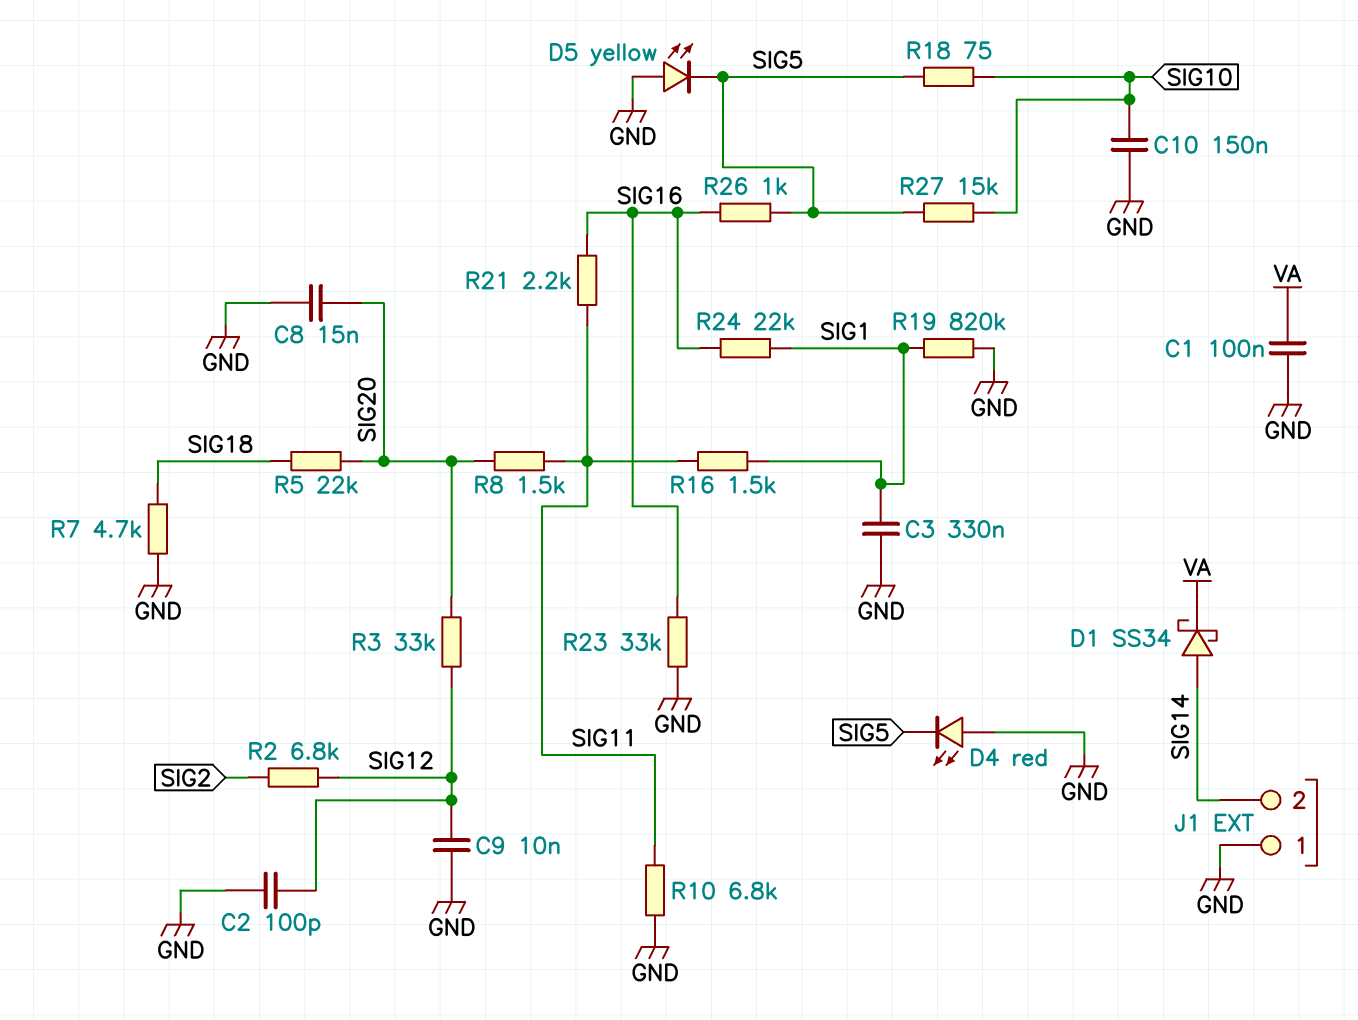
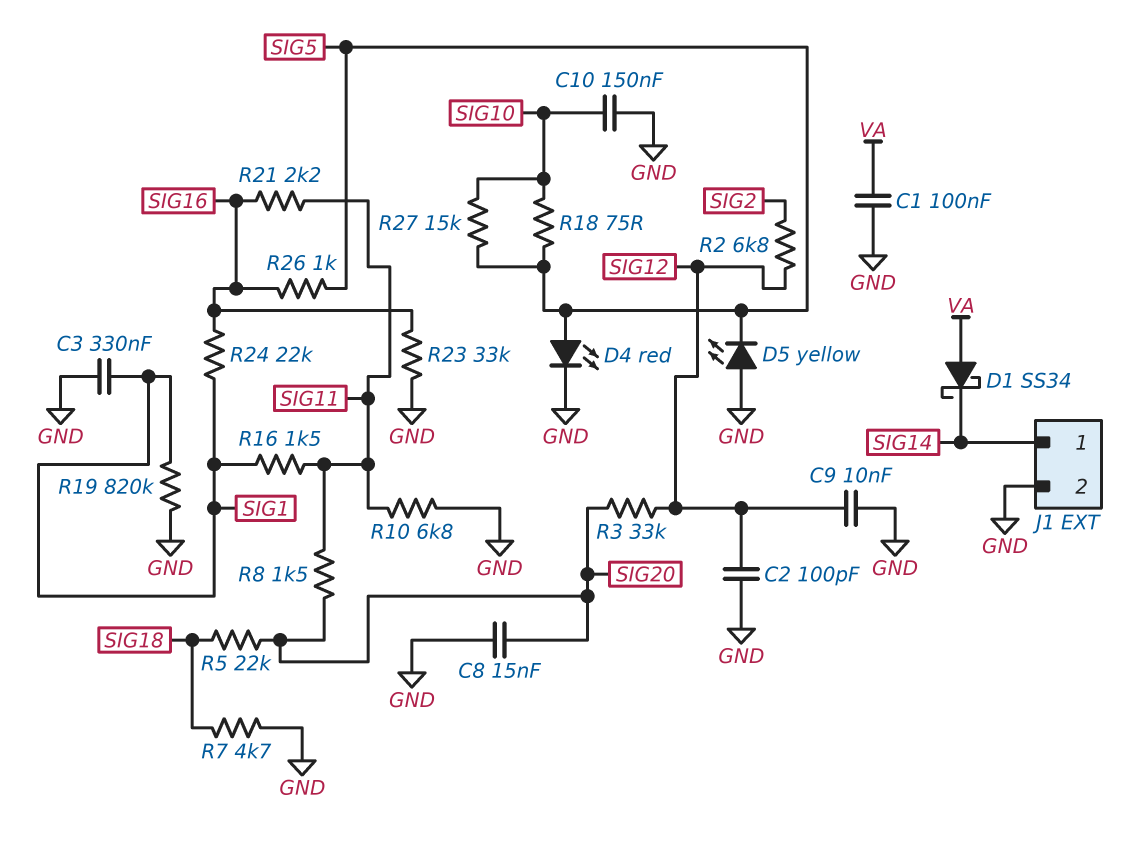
D1: schottky SS34 (A SIG14, K VA) -> schottky SS34 (A VA, K SIG14)
D4: LED red (A GND, K SIG5) -> LED red (A SIG5, K GND)
J1 pin 1: GND -> SIG14
J1 pin 2: SIG14 -> GND

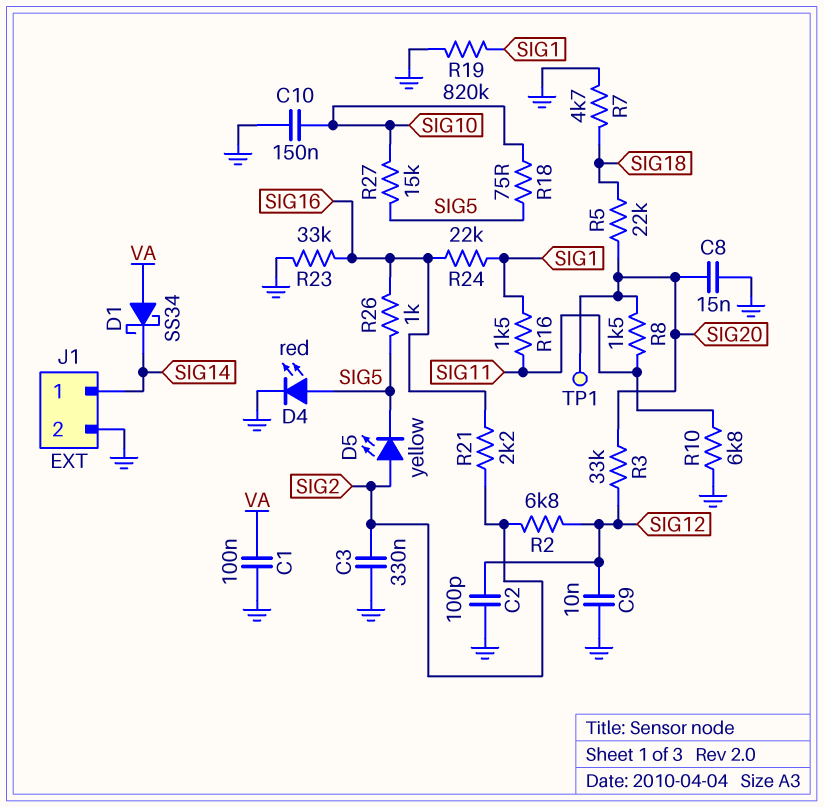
C3: 330nF (GND, SIG1) -> 330nF (GND, SIG2)
D5: LED yellow (A GND, K SIG5) -> LED yellow (A SIG2, K SIG5)
R21: 2.2k (SIG11, SIG16) -> 2.2k (SIG2, SIG16)
TP1: none -> test point (SIG20)

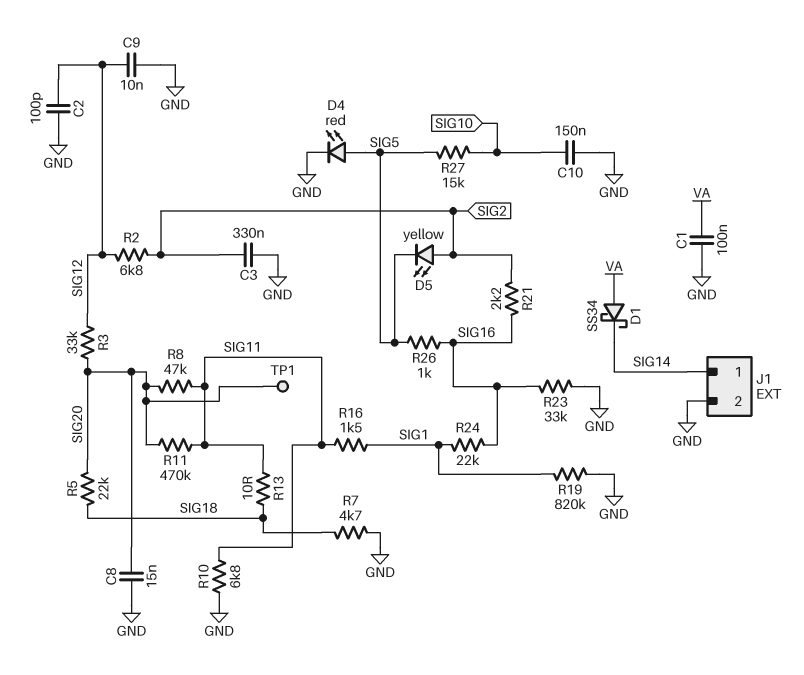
R8: 1.5k (SIG11, SIG20) -> 47k (SIG11, SIG20)
R11: none -> 470k (SIG11, SIG20)
R13: none -> 10 (SIG11, SIG18)
R18: 75 (SIG5, SIG10) -> none

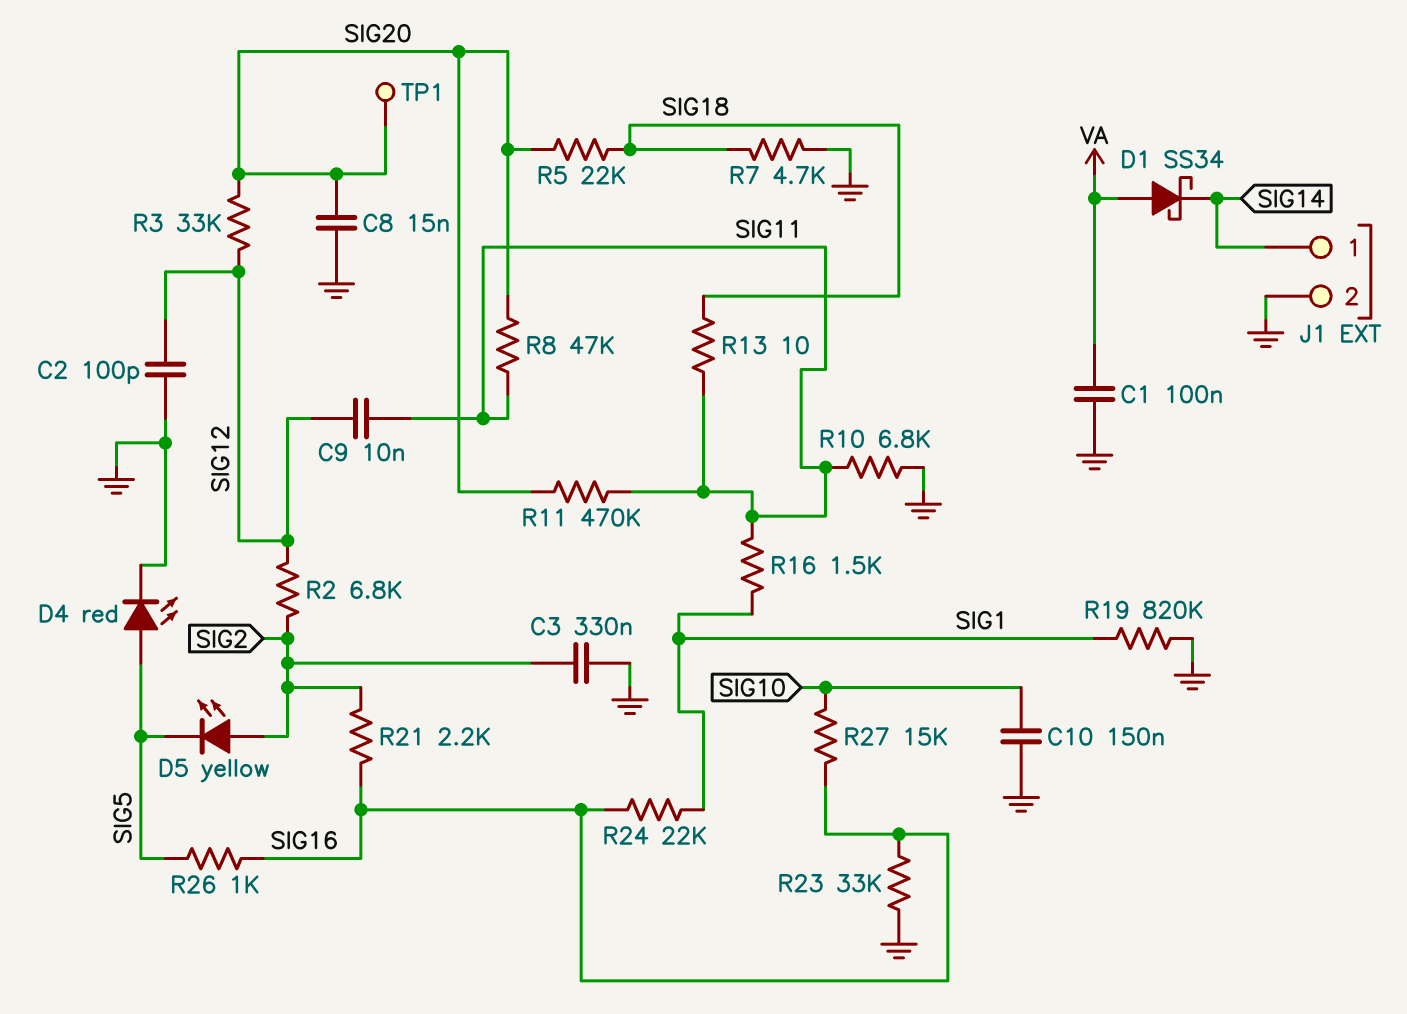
C9: 10nF (GND, SIG12) -> 10nF (SIG11, SIG12)
R27: 15k (SIG5, SIG10) -> 15k (SIG10, SIG16)

